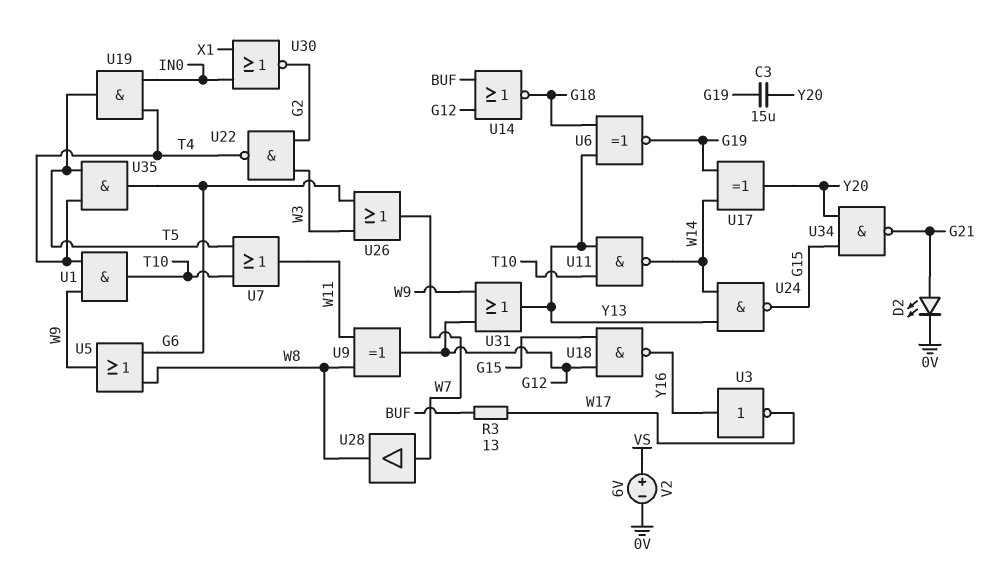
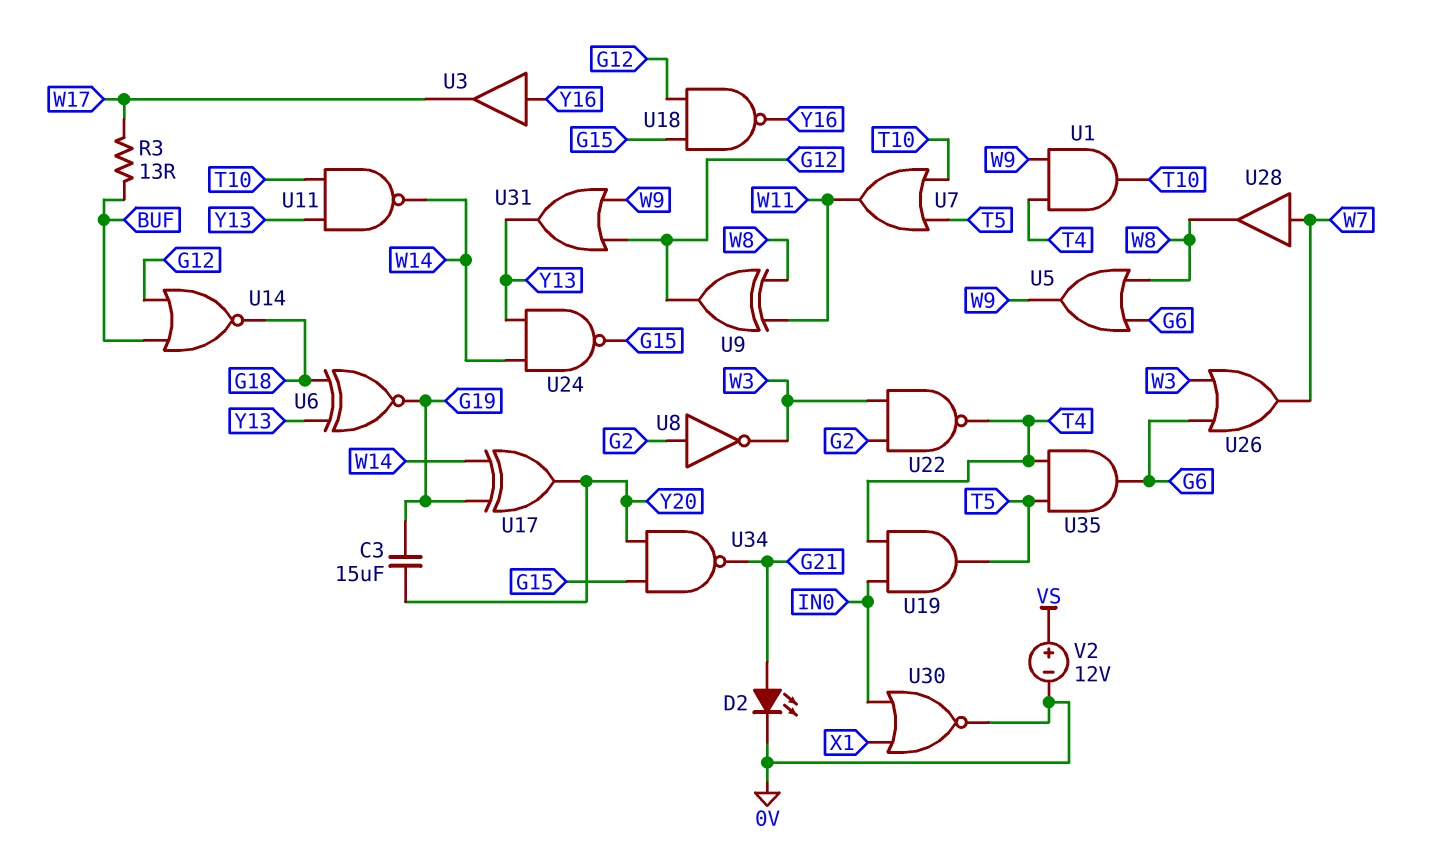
U3: NOT (in Y16, out W17) -> buffer (in Y16, out W17)
U8: none -> NOT (in G2, out W3)
U30: NOR (in IN0, in X1, out G2) -> NOR (in IN0, in X1, out 0V)
V2: 6V (plus VS, minus 0V) -> 12V (plus VS, minus 0V)

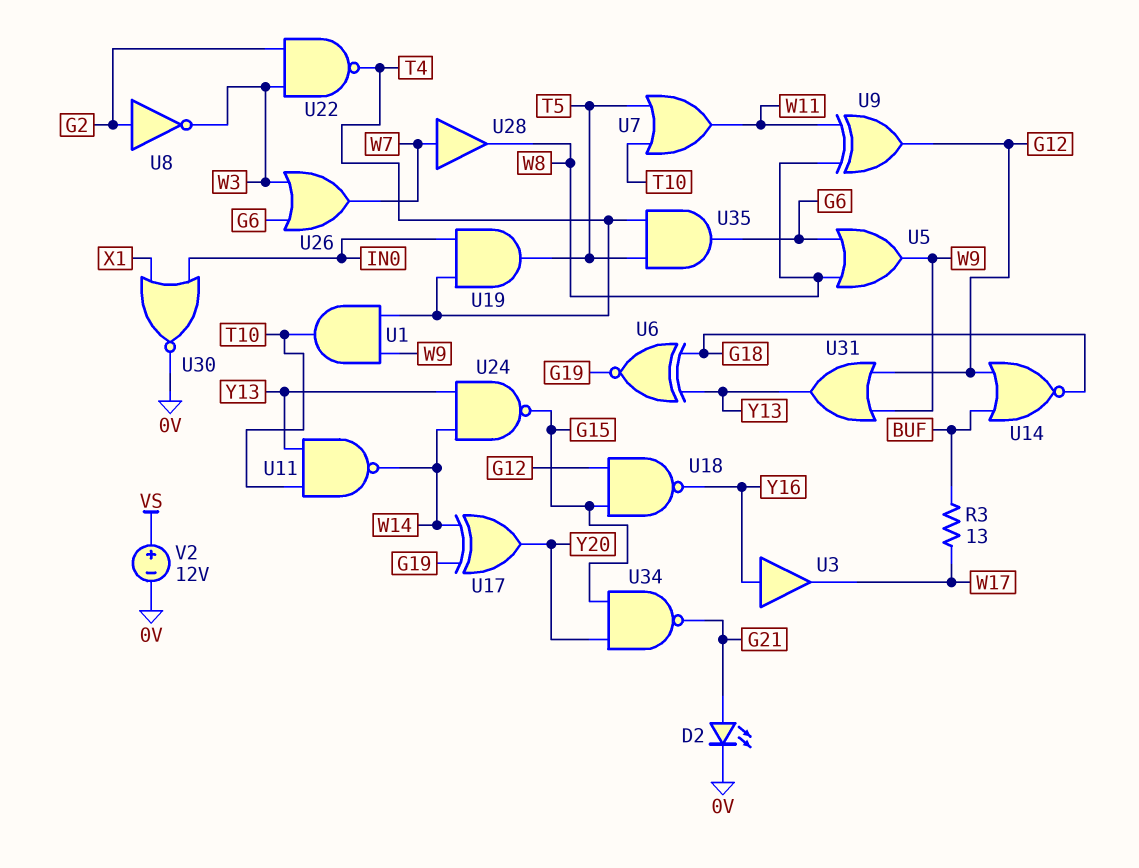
C3: 15uF (G19, Y20) -> none

